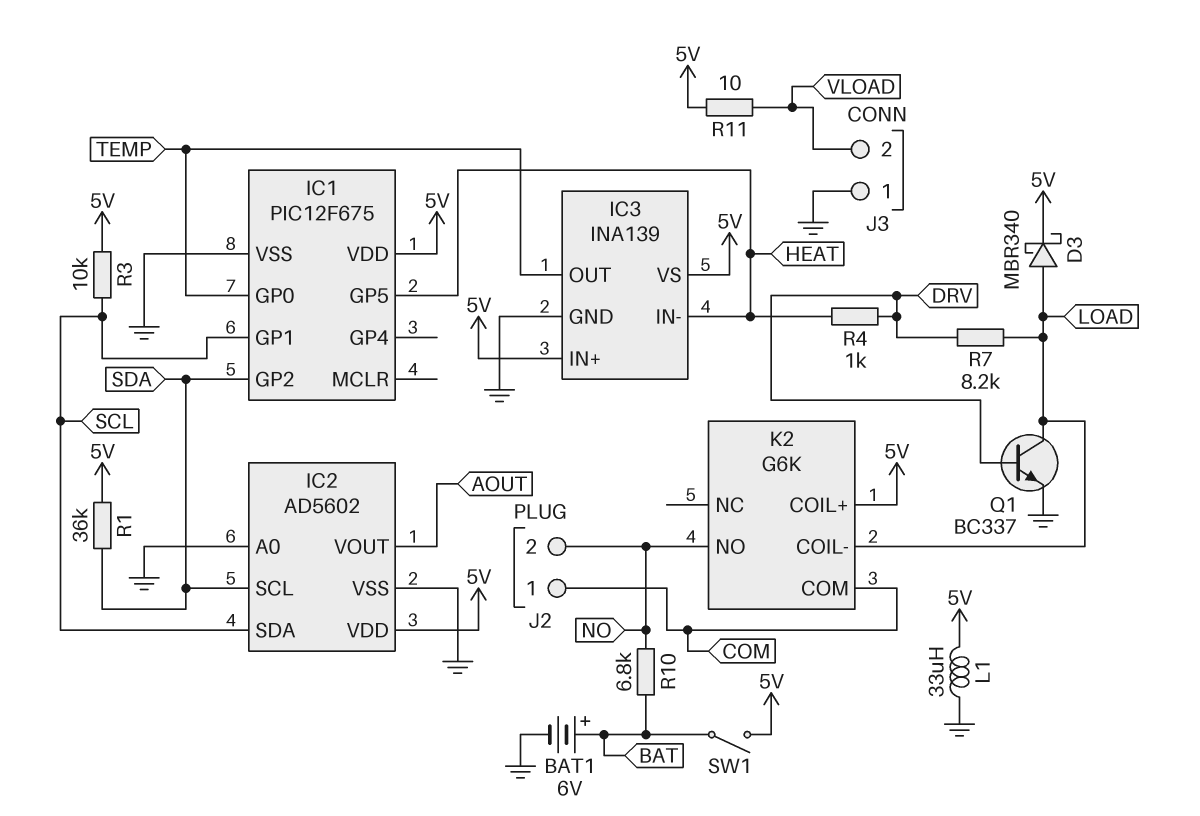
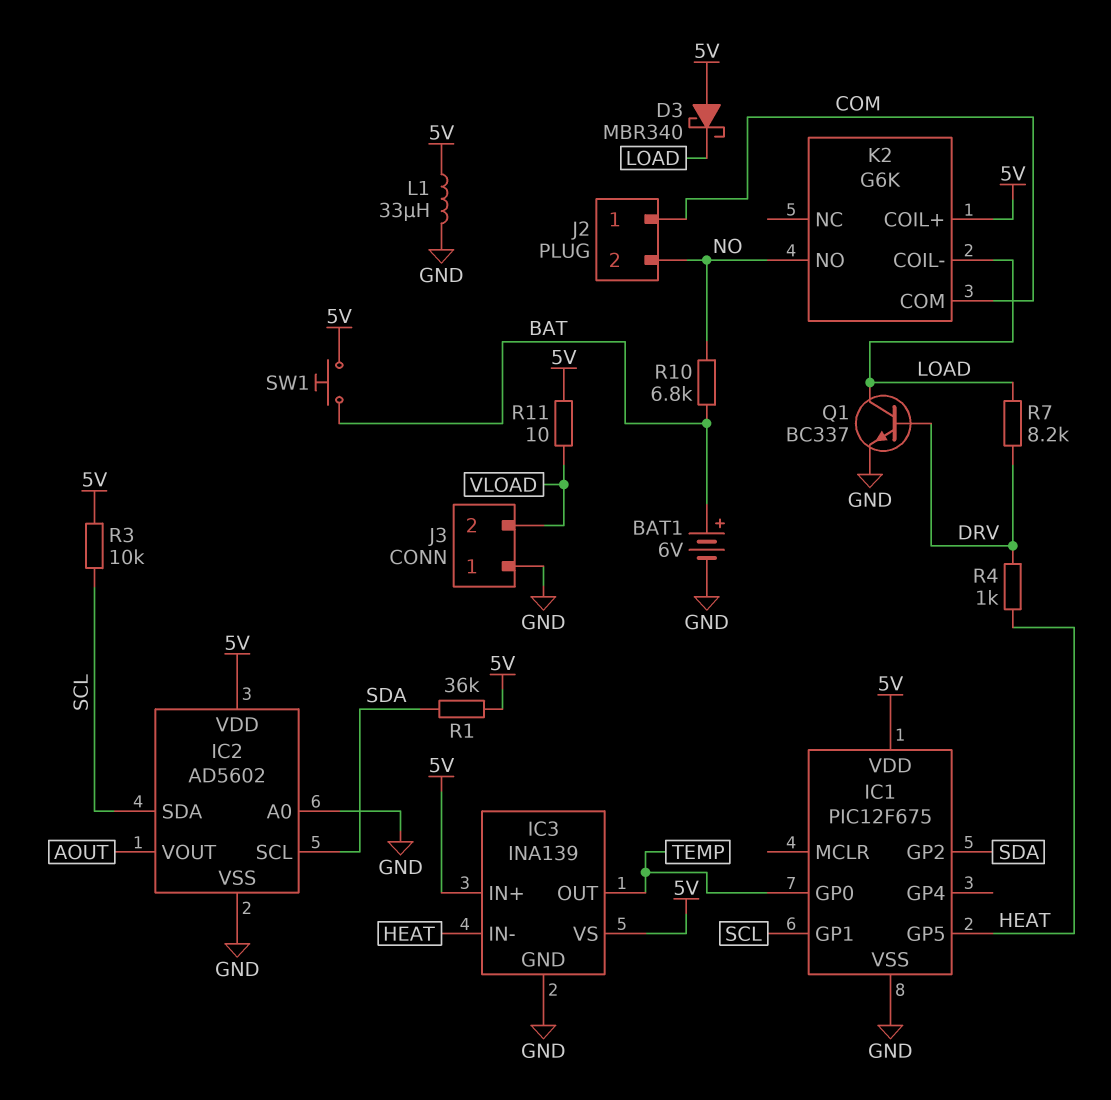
D3: schottky MBR340 (A LOAD, K 5V) -> schottky MBR340 (A 5V, K LOAD)
SW1: switch (5V, BAT) -> button (5V, BAT)

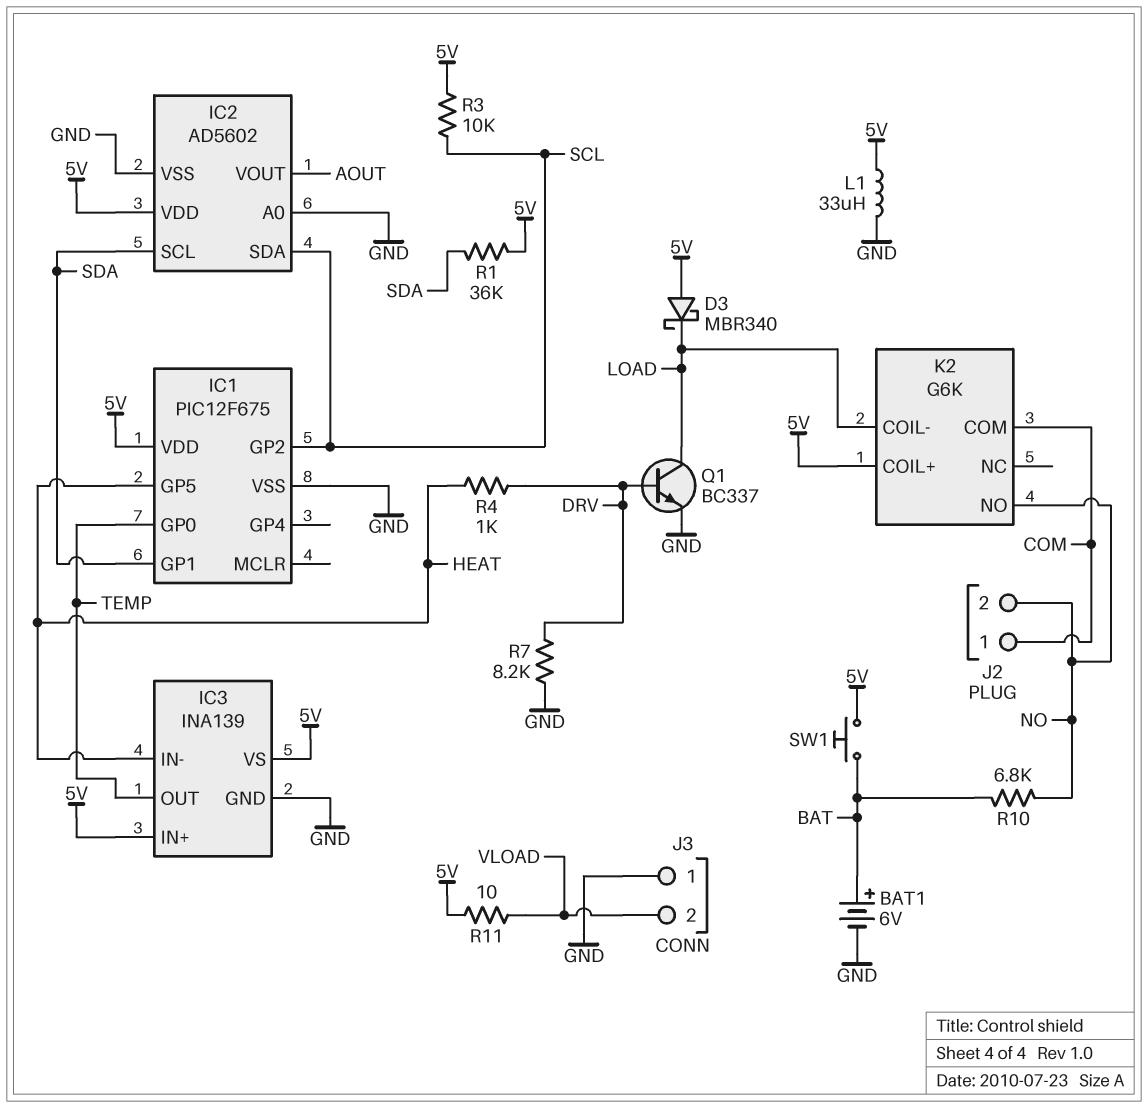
IC1 pin GP1: SCL -> SDA
IC1 pin GP2: SDA -> SCL
R7: 8.2k (DRV, LOAD) -> 8.2k (DRV, GND)

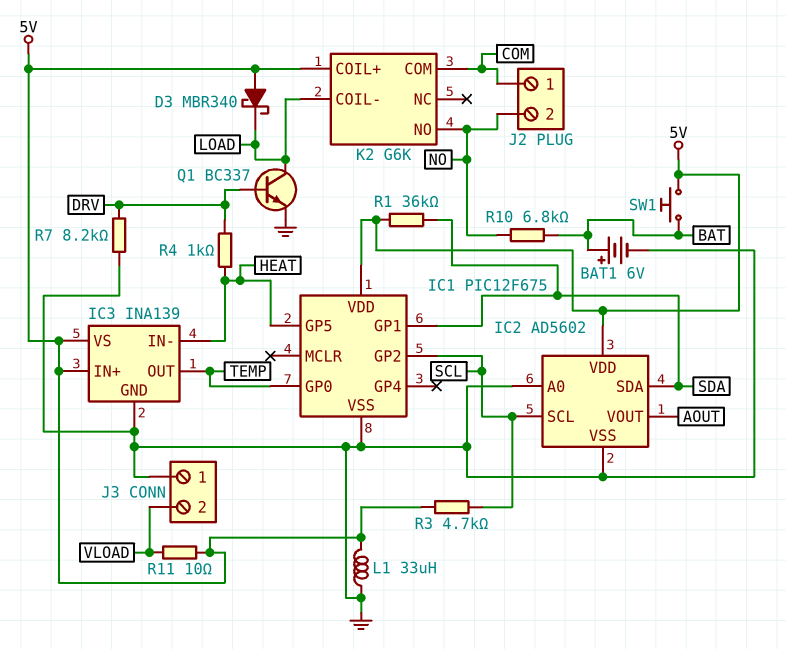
IC2 pin SCL: SDA -> SCL
IC2 pin SDA: SCL -> SDA
R3: 10k (5V, SCL) -> 4.7k (5V, SCL)

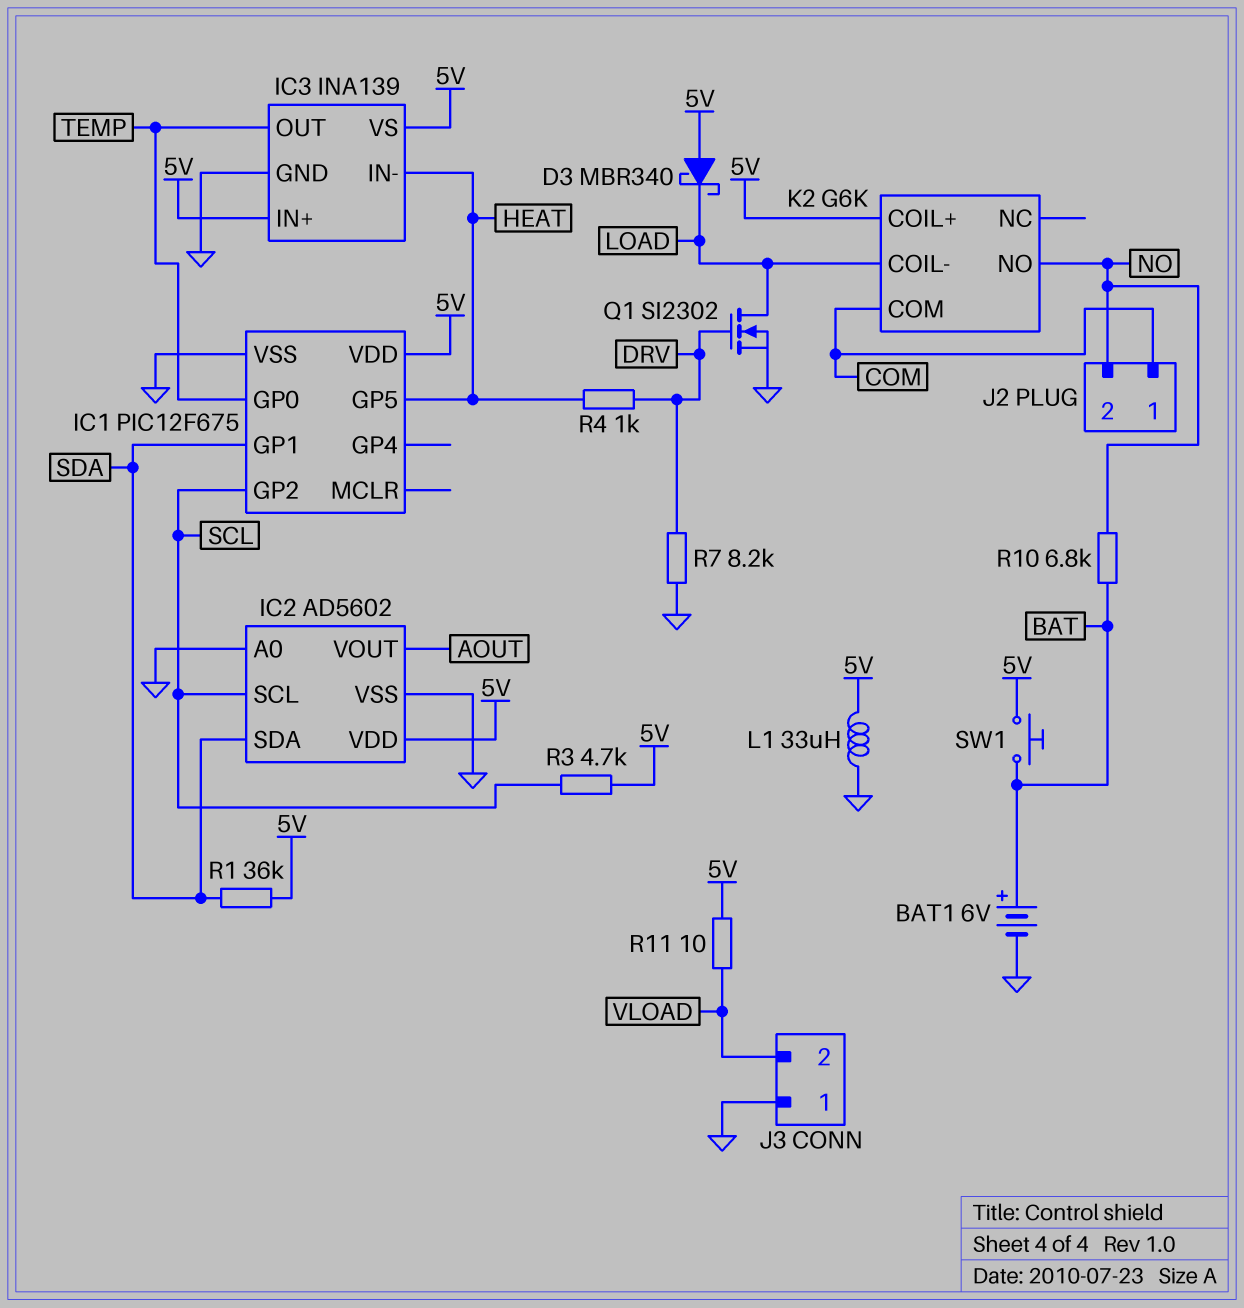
Q1: NPN BC337 (B DRV, C LOAD, E GND) -> NMOS SI2302 (G DRV, D LOAD, S GND)

